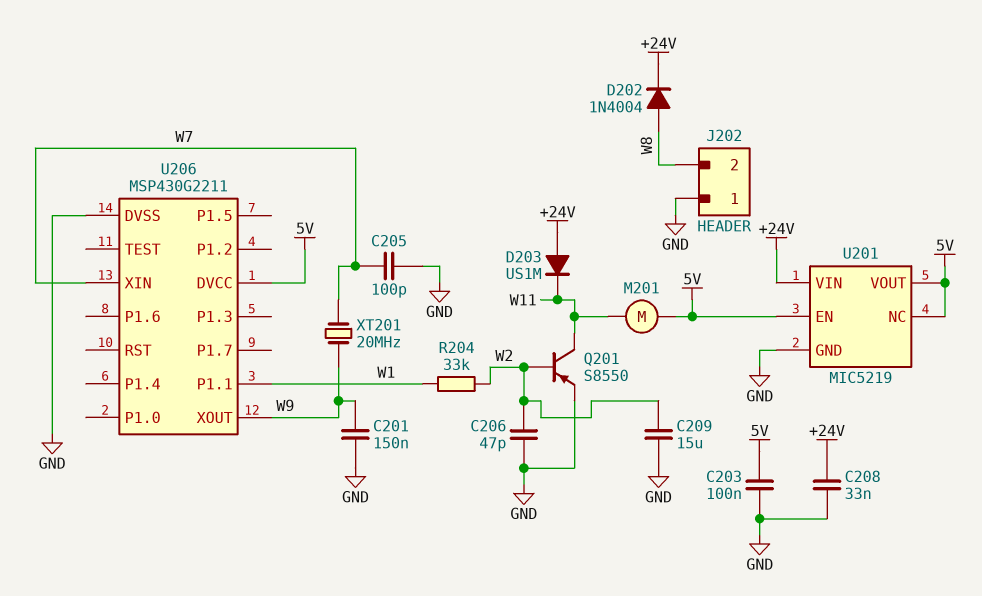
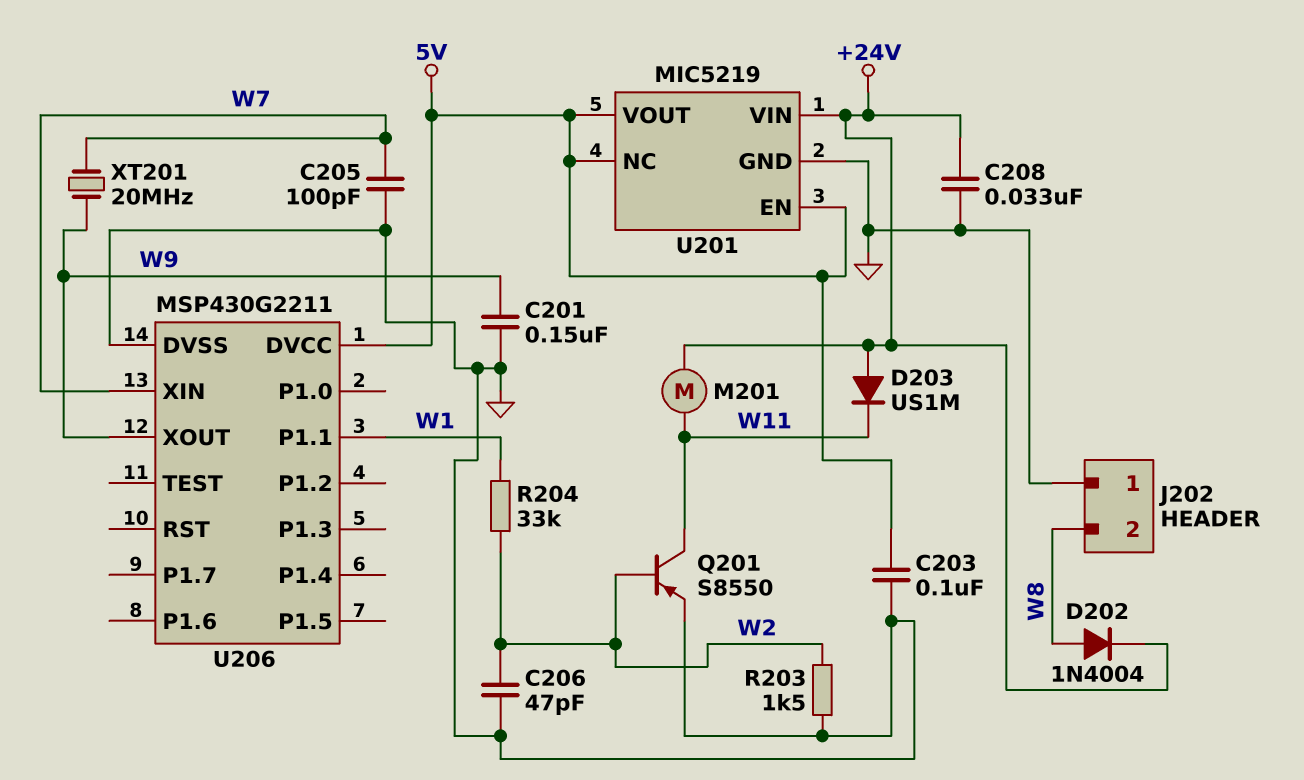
C209: 15uF (GND, W2) -> none
M201: motor (5V, W11) -> motor (+24V, W11)
R203: none -> 1.5k (GND, W2)

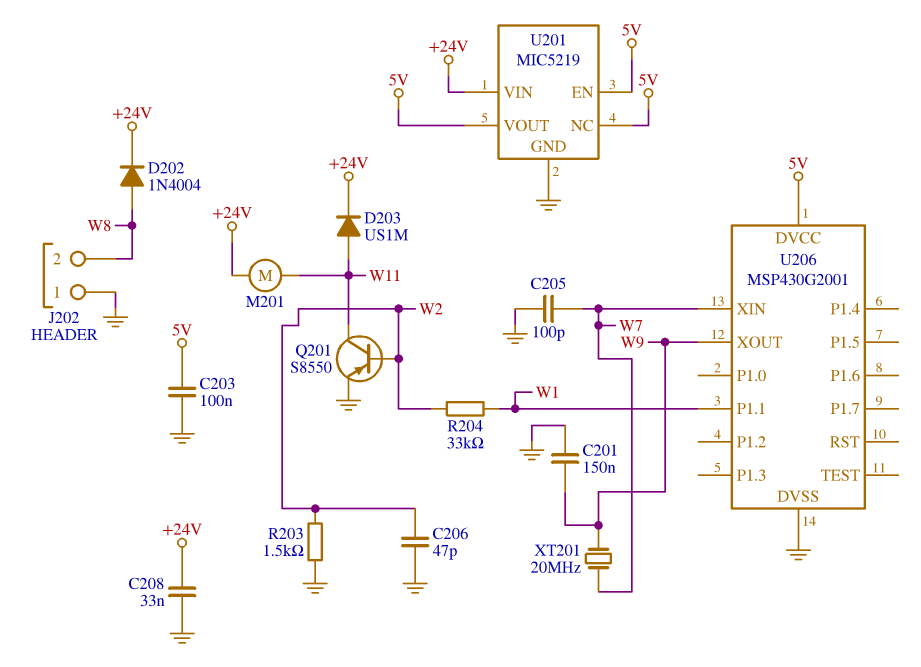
D203: diode US1M (A +24V, K W11) -> diode US1M (A W11, K +24V)
U206: MSP430G2211 -> MSP430G2001

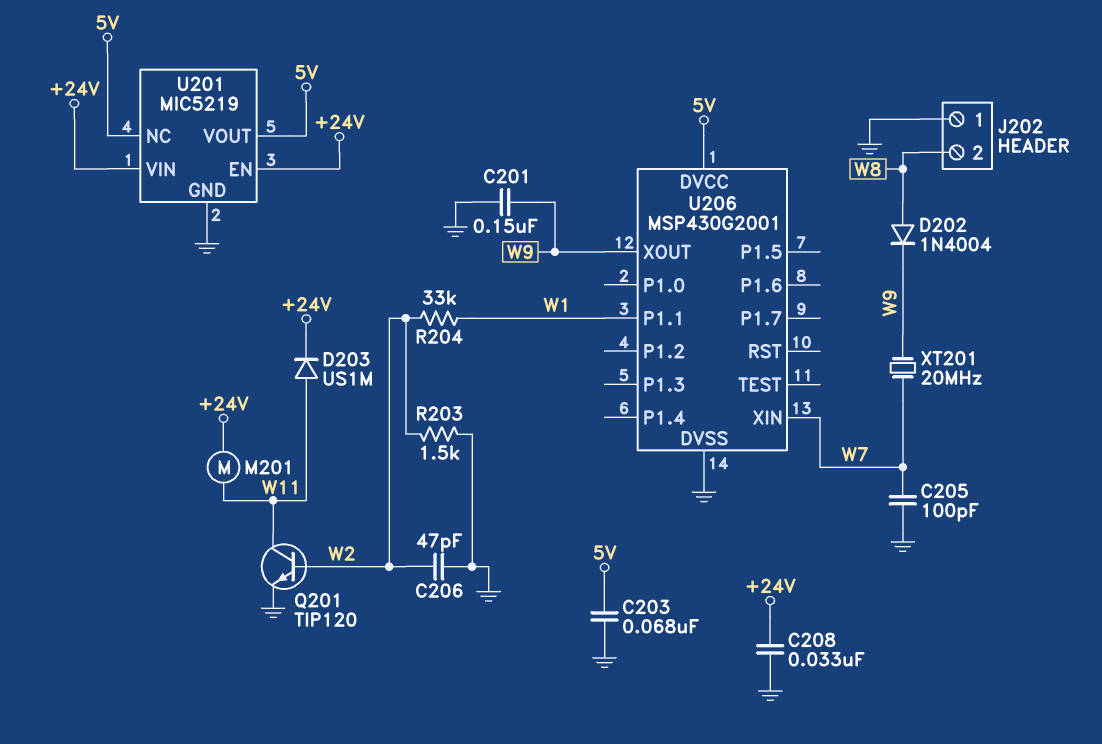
C203: 100nF (5V, GND) -> 68nF (5V, GND)
D202: diode 1N4004 (A W8, K +24V) -> diode 1N4004 (A W8, K W9)
Q201: PNP S8550 (B W2, C W11, E GND) -> NPN TIP120 (B W2, C W11, E GND)
U201 pin EN: 5V -> +24V

